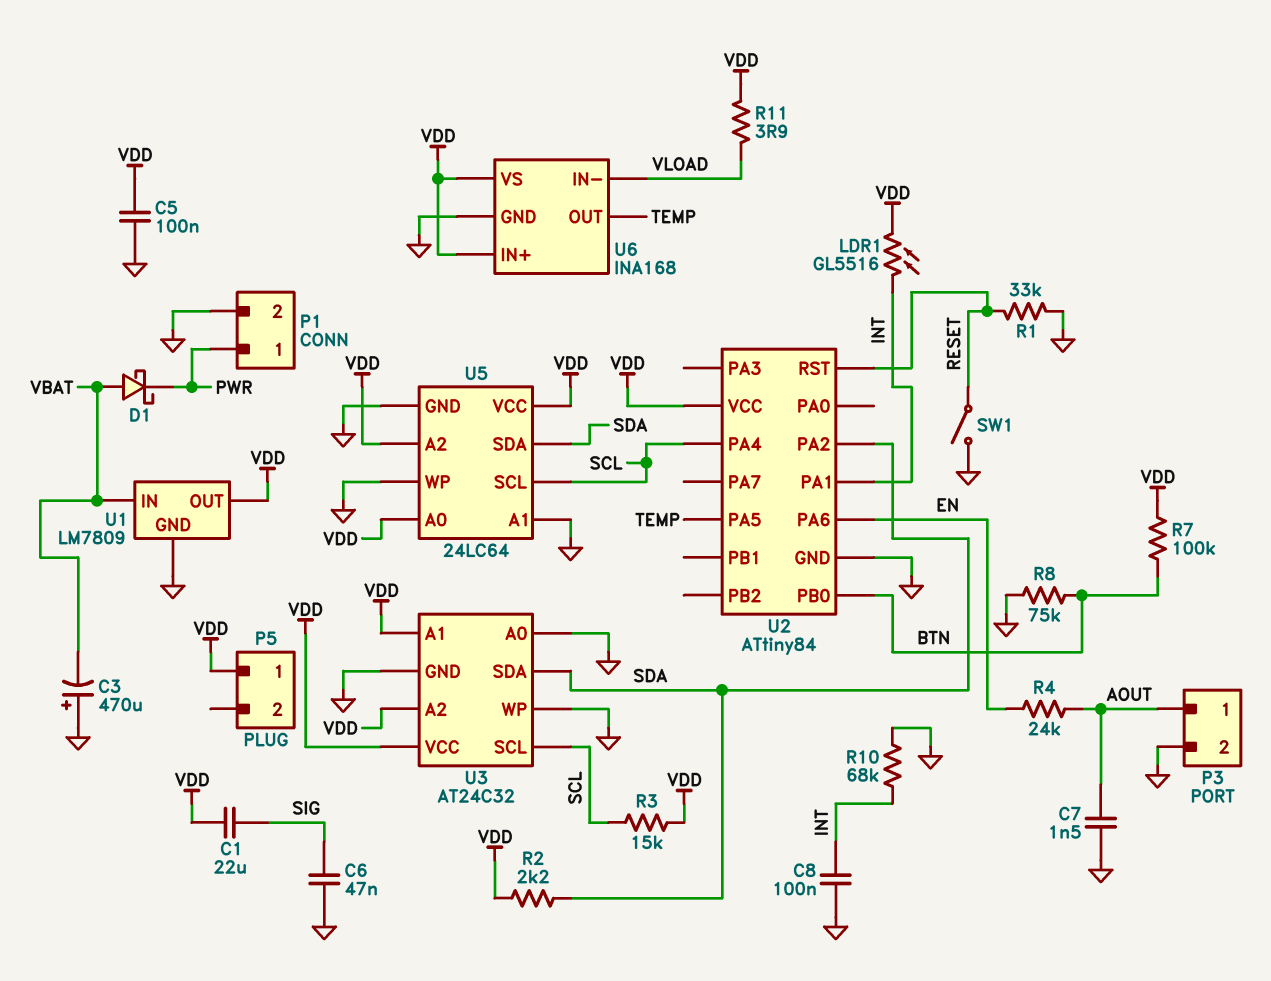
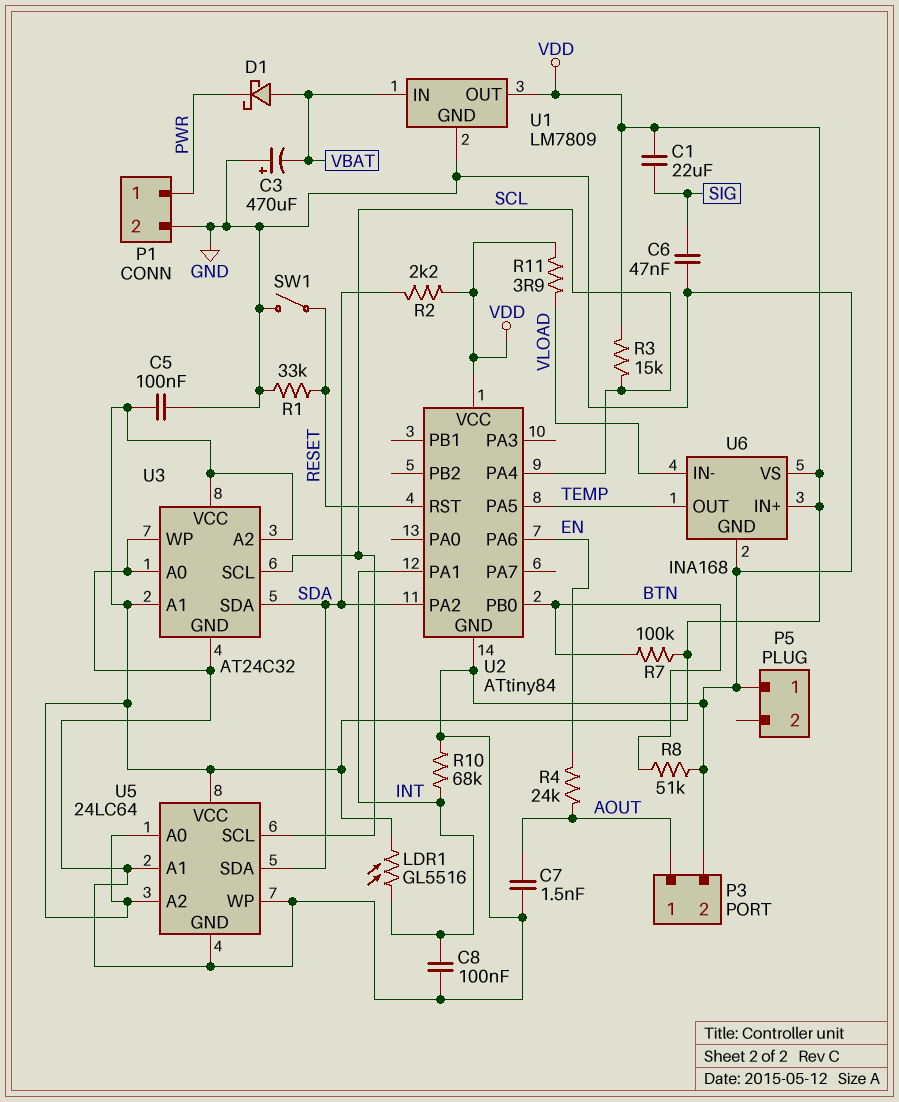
P5 pin 1: VDD -> GND
R8: 75k (BTN, GND) -> 51k (BTN, GND)

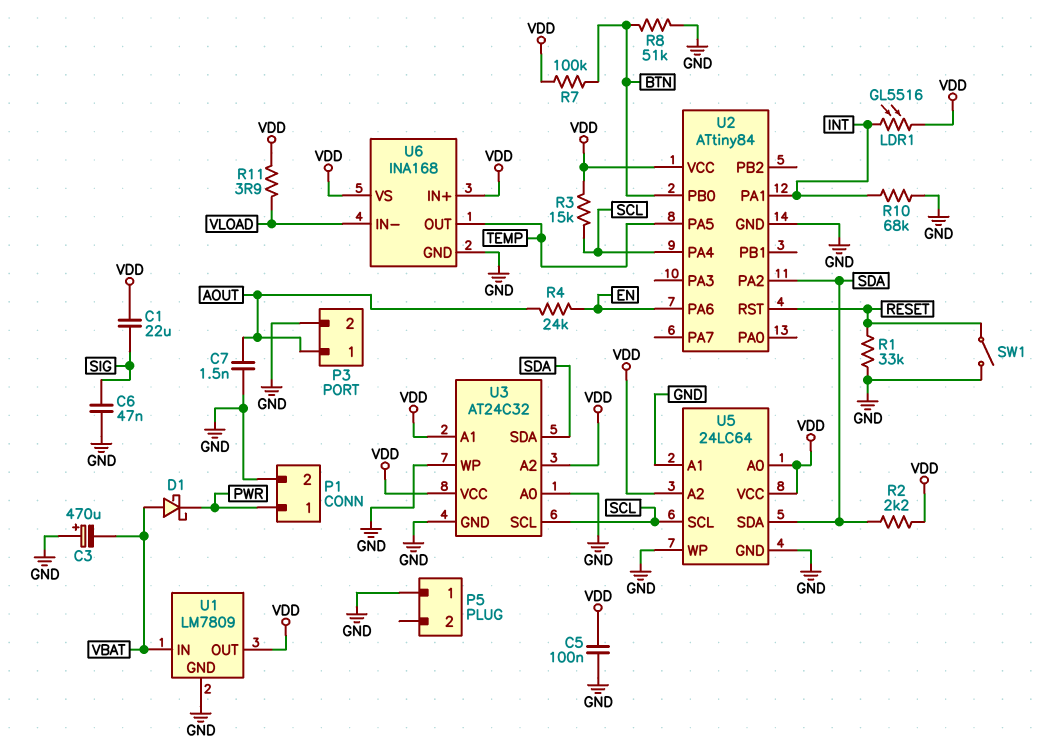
C8: 100nF (GND, INT) -> none

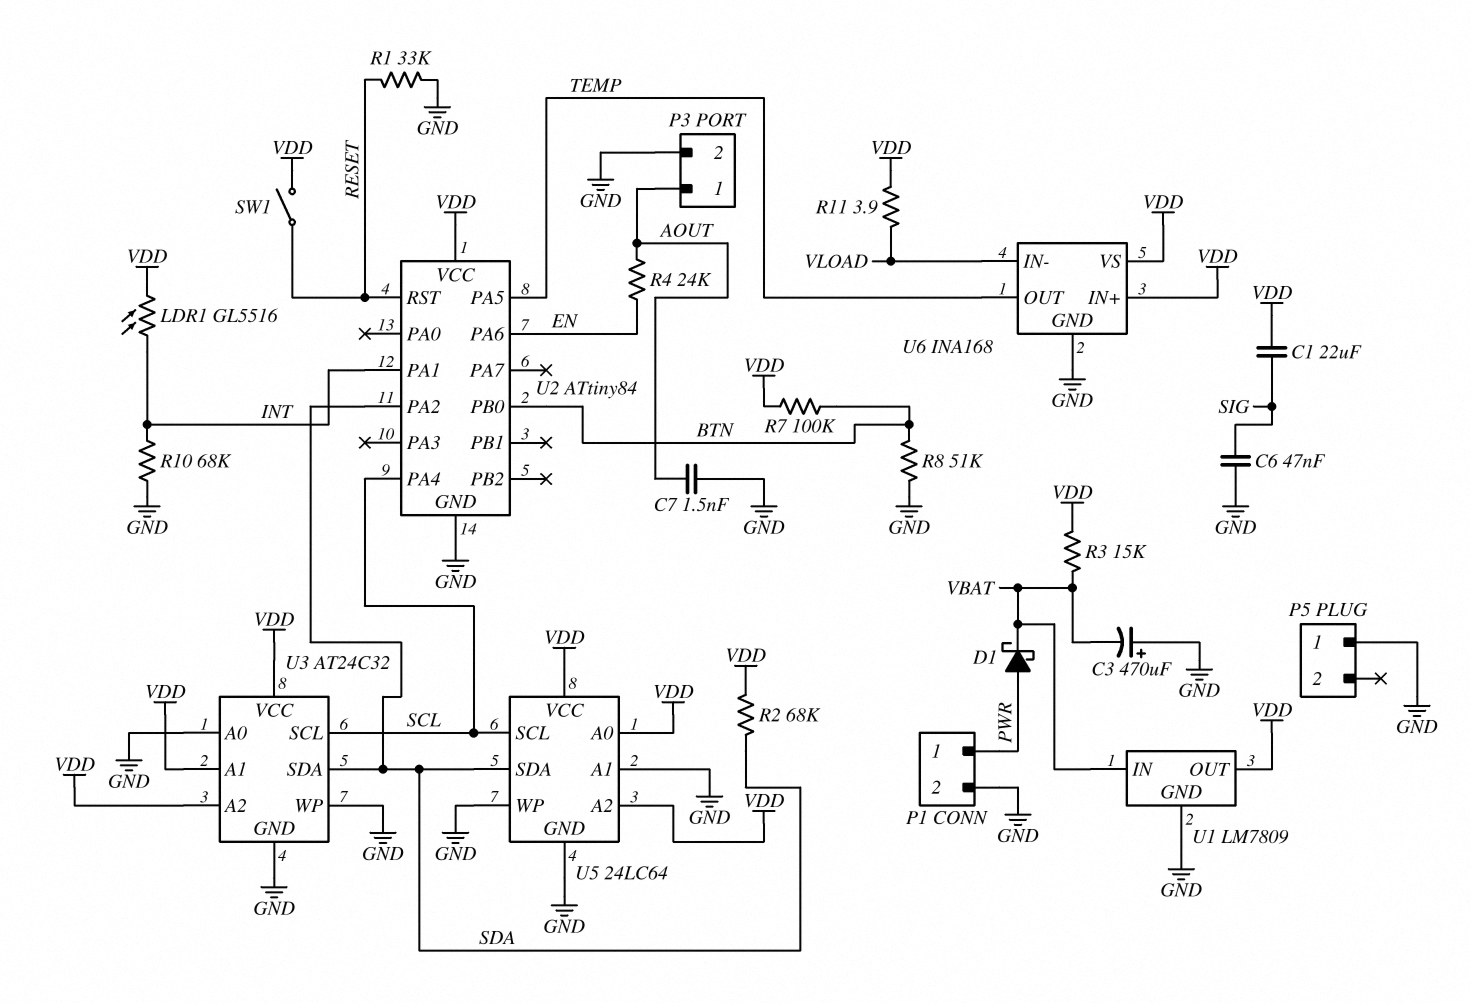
C5: 100nF (GND, VDD) -> none
D1: schottky (A VBAT, K PWR) -> schottky (A PWR, K VBAT)
R2: 2.2k (SDA, VDD) -> 68k (SDA, VDD)
R3: 15k (SCL, VDD) -> 15k (VBAT, VDD)
SW1: switch (GND, RESET) -> switch (RESET, VDD)

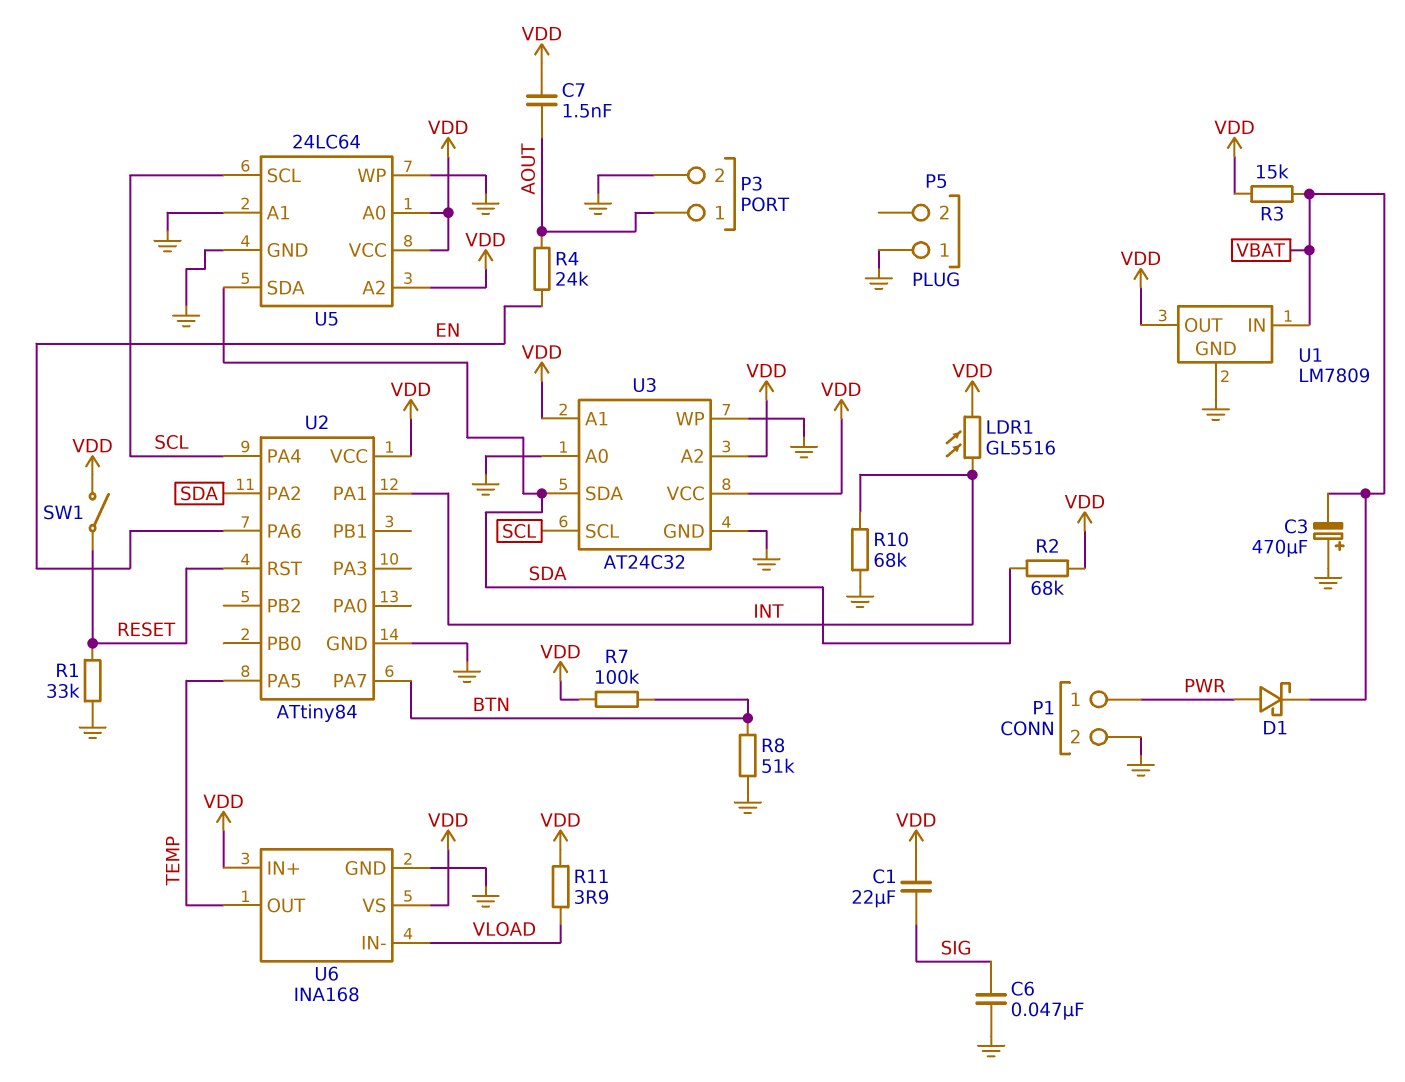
C7: 1.5nF (AOUT, GND) -> 1.5nF (AOUT, VDD)
U2 pin PA7: none -> BTN
U2 pin PB0: BTN -> none

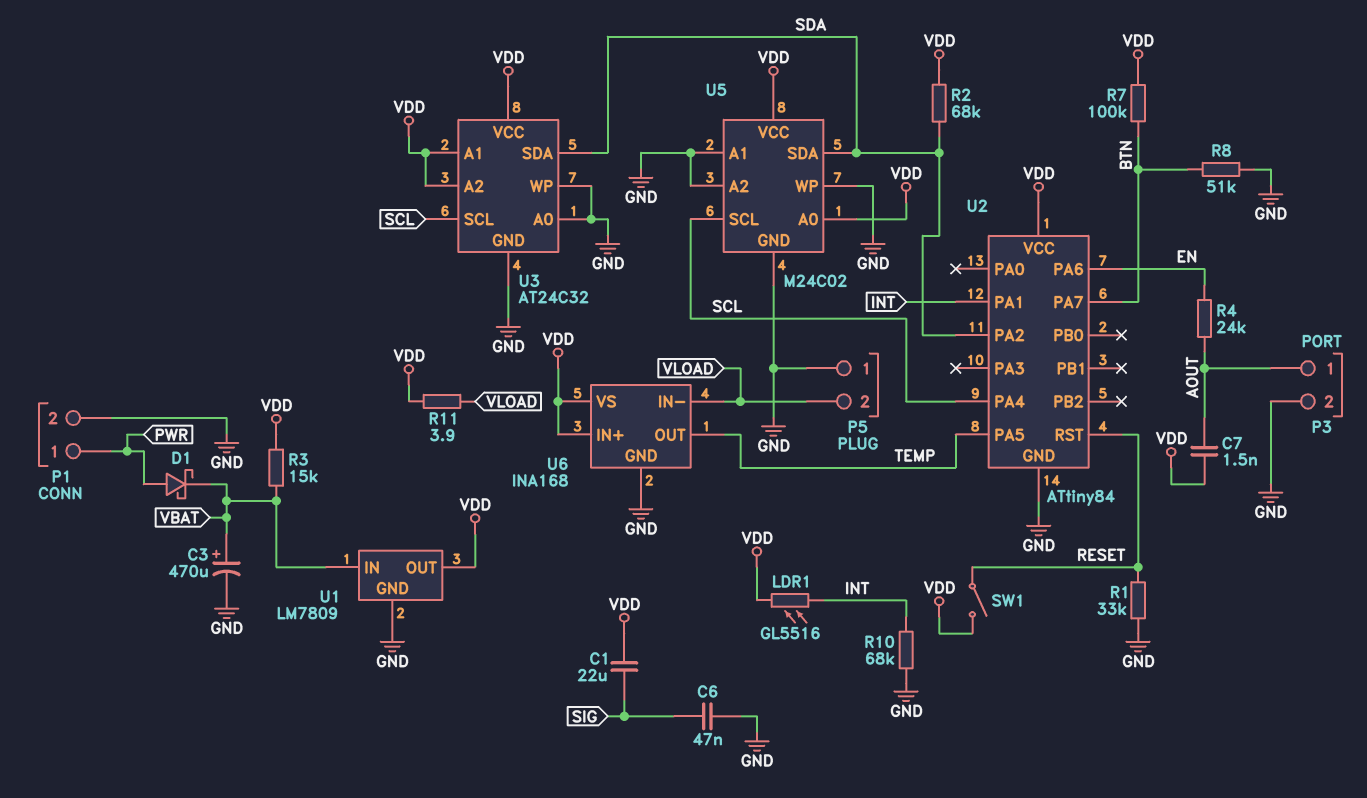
C3: 470uF (plus GND, minus VBAT) -> 470uF (plus VBAT, minus GND)
P5 pin 2: none -> VLOAD
U5: 24LC64 -> M24C02
U5 pin A2: VDD -> GND

